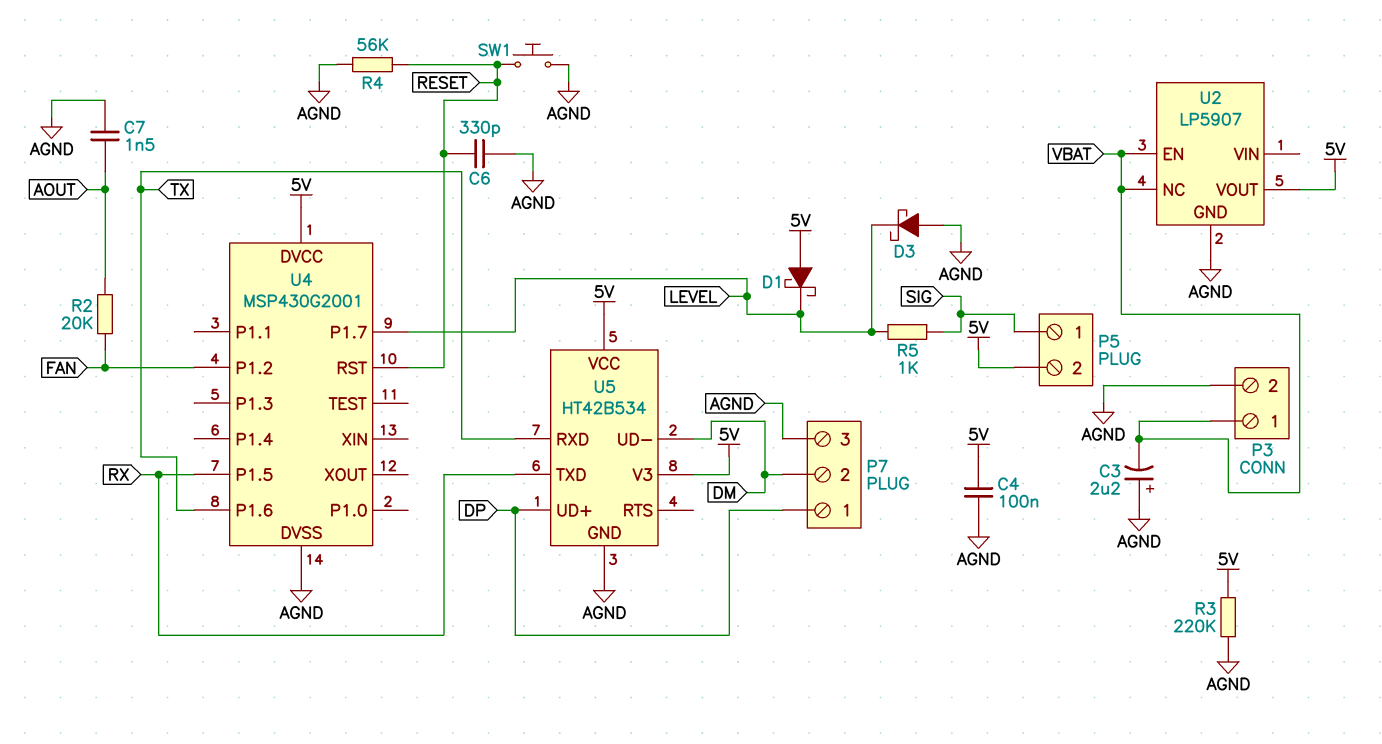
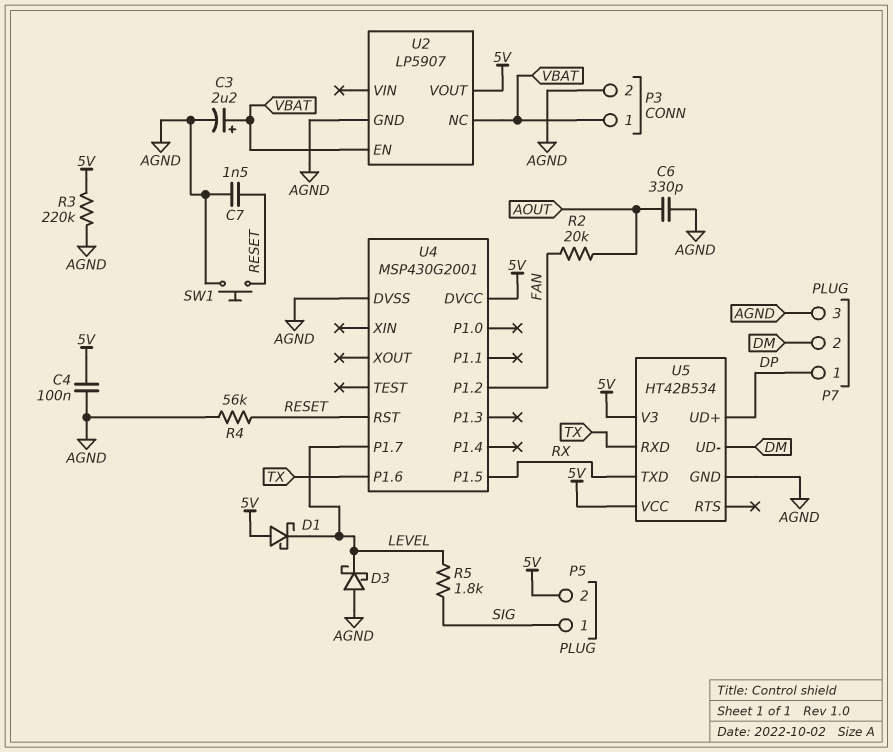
C3: 2.2uF (plus AGND, minus VBAT) -> 2.2uF (plus VBAT, minus AGND)
C6: 330pF (AGND, RESET) -> 330pF (AGND, AOUT)
C7: 1.5nF (AGND, AOUT) -> 1.5nF (AGND, RESET)
R5: 1k (LEVEL, SIG) -> 1.8k (LEVEL, SIG)

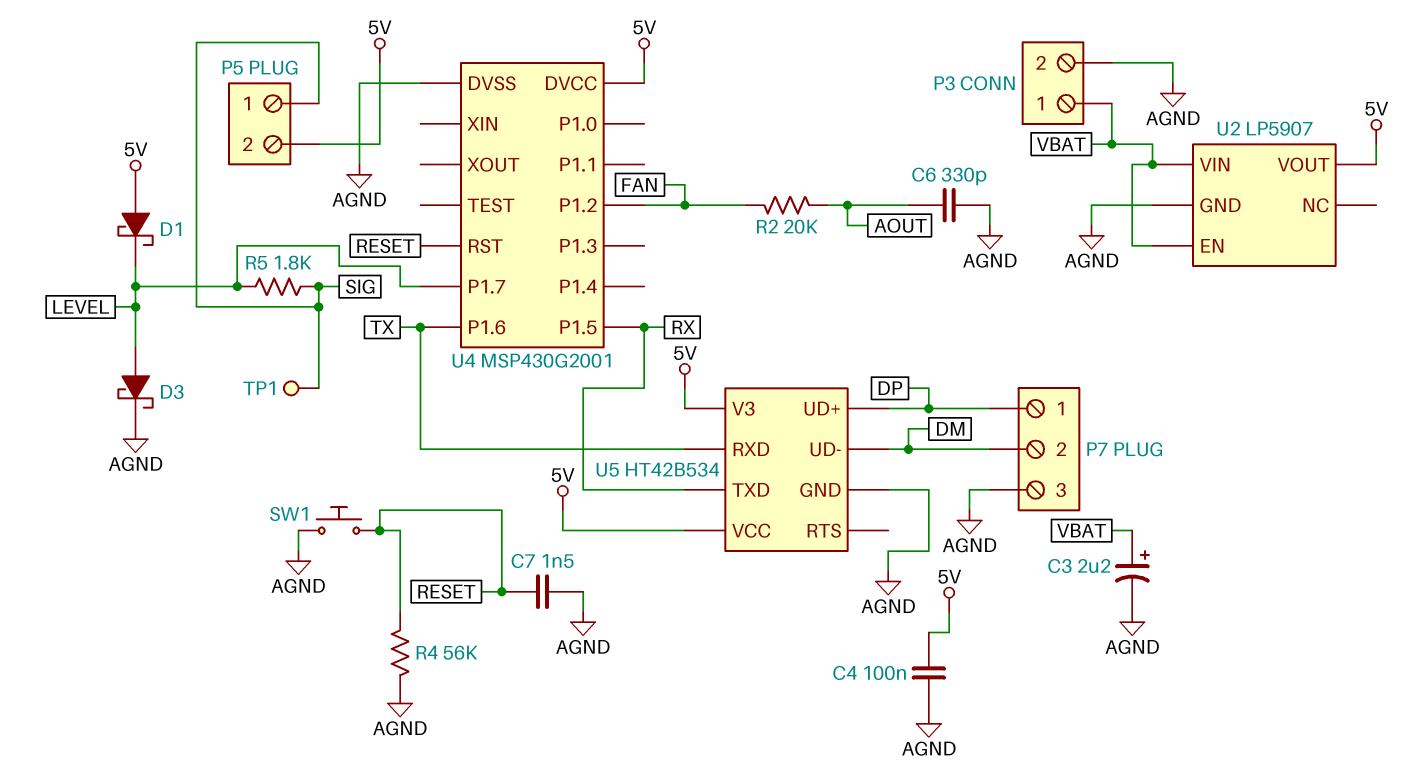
D3: schottky (A AGND, K LEVEL) -> schottky (A LEVEL, K AGND)
R3: 220k (5V, AGND) -> none
TP1: none -> test point (SIG)
U2 pin NC: VBAT -> none
U2 pin VIN: none -> VBAT

